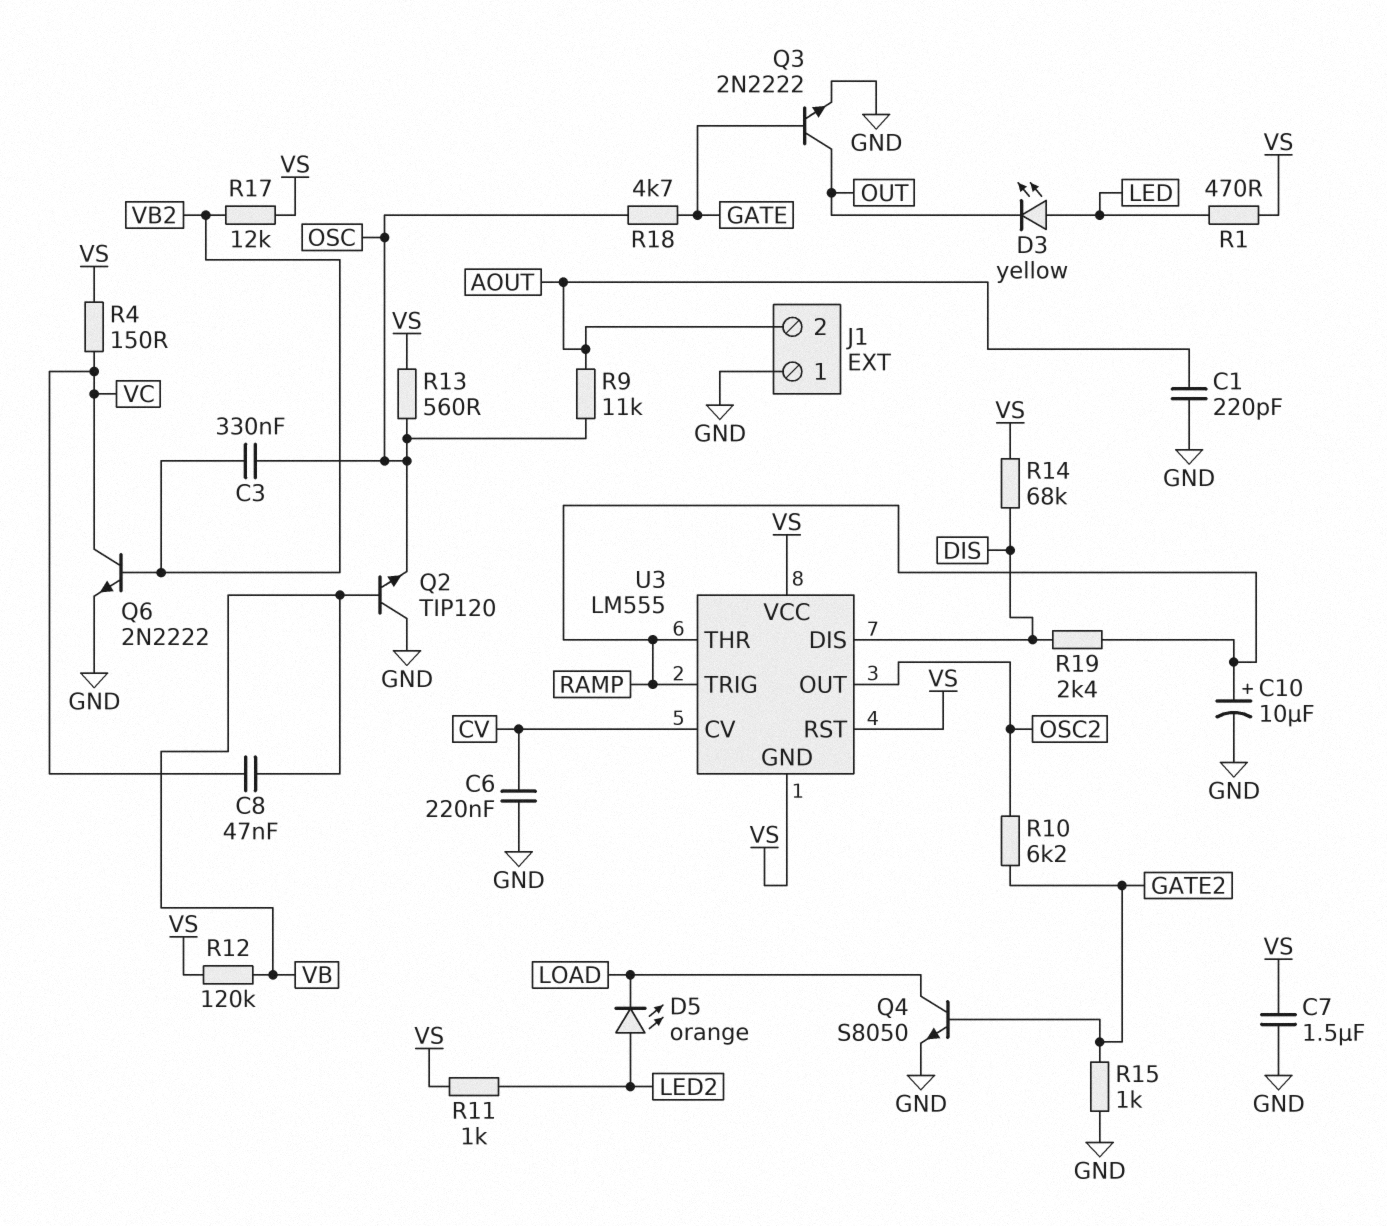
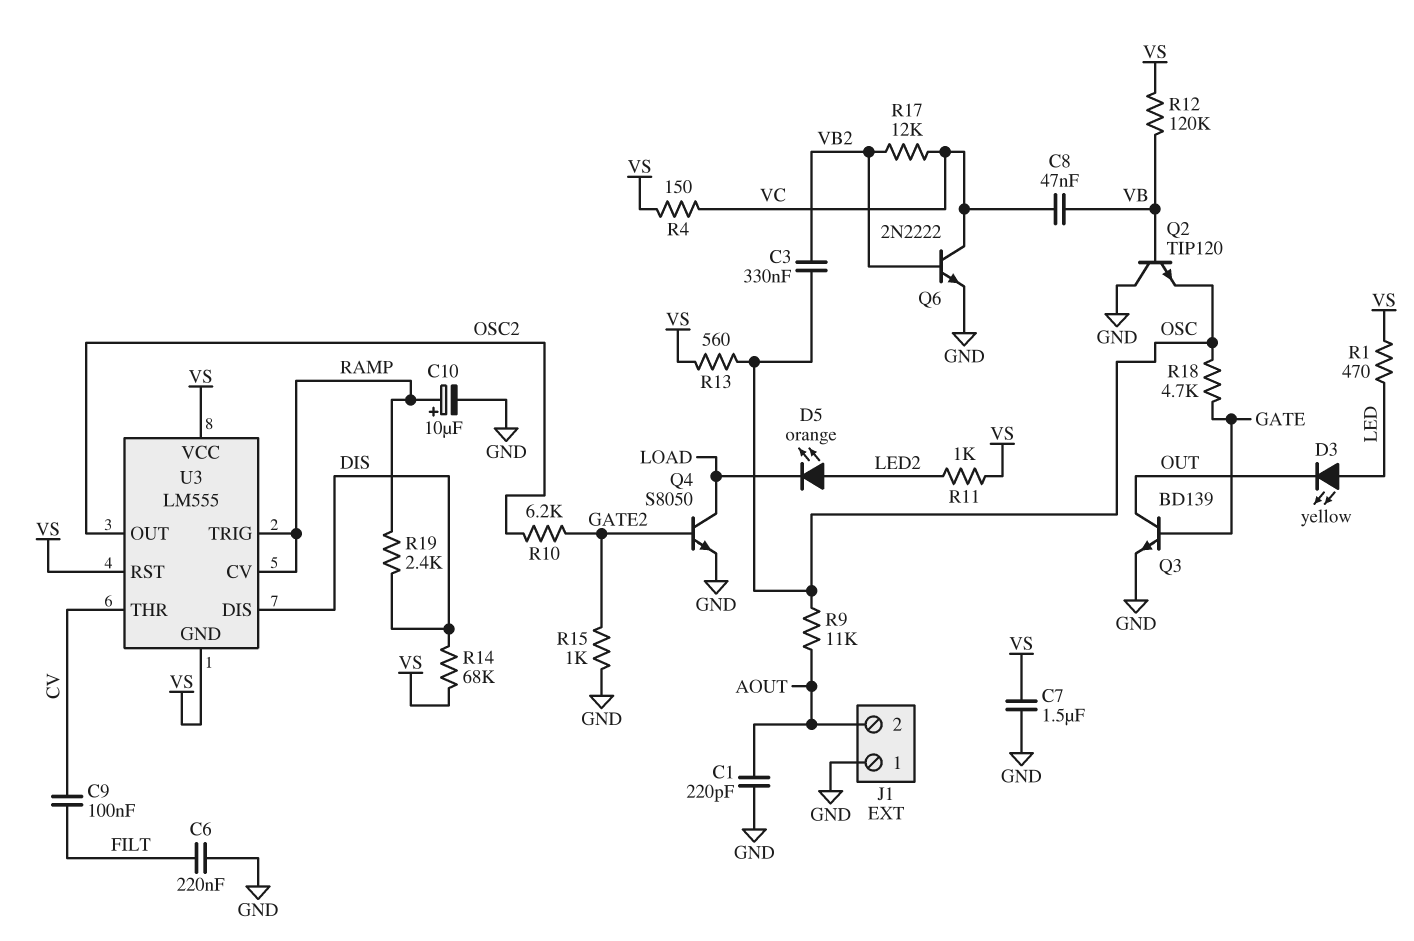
C6: 220nF (CV, GND) -> 220nF (FILT, GND)
C9: none -> 100nF (CV, FILT)
Q3: NPN 2N2222 (B GATE, C OUT, E GND) -> NPN BD139 (B GATE, C OUT, E GND)
R17: 12k (VB2, VS) -> 12k (VB2, VC)
U3 pin CV: CV -> RAMP
U3 pin THR: RAMP -> CV

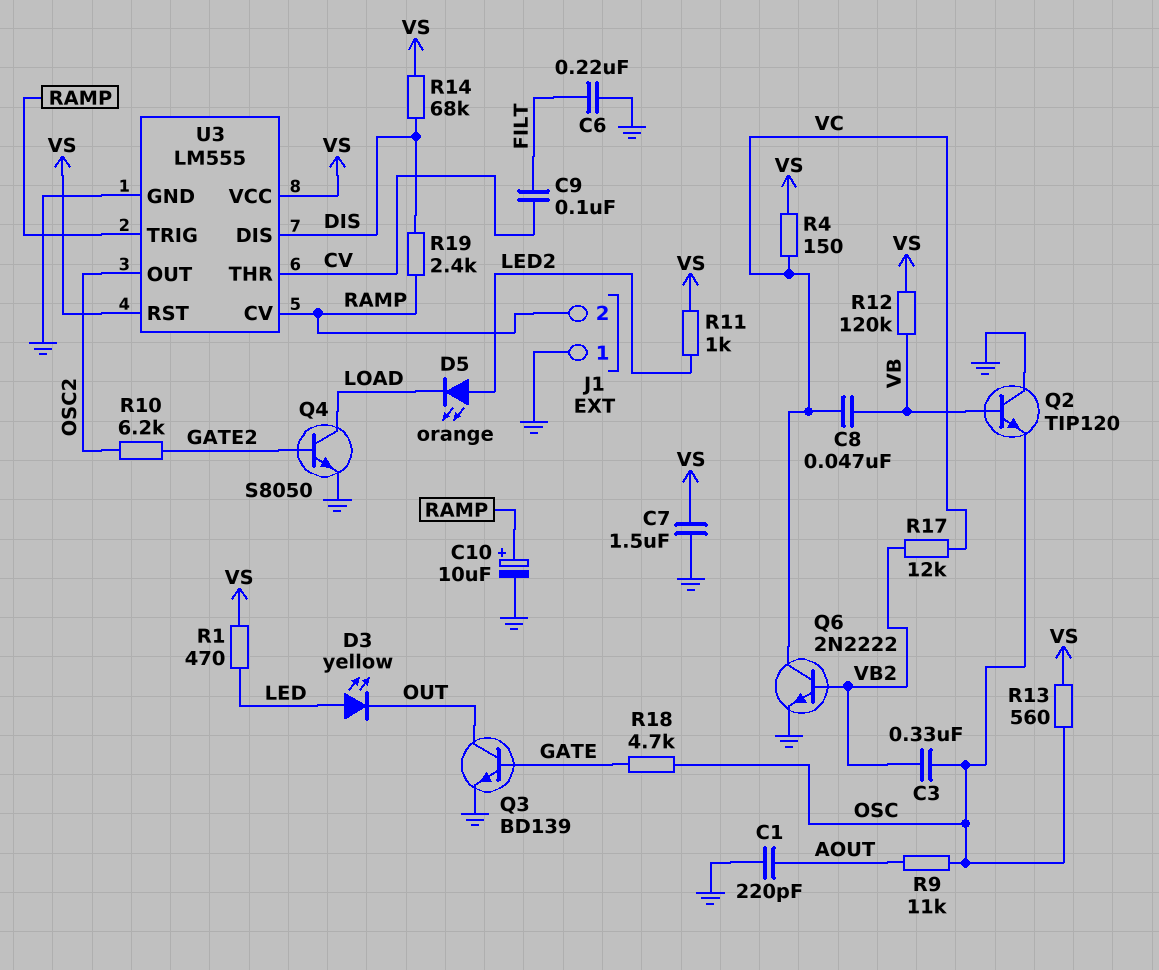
J1 pin 2: AOUT -> RAMP
R15: 1k (GATE2, GND) -> none
U3 pin GND: VS -> GND

